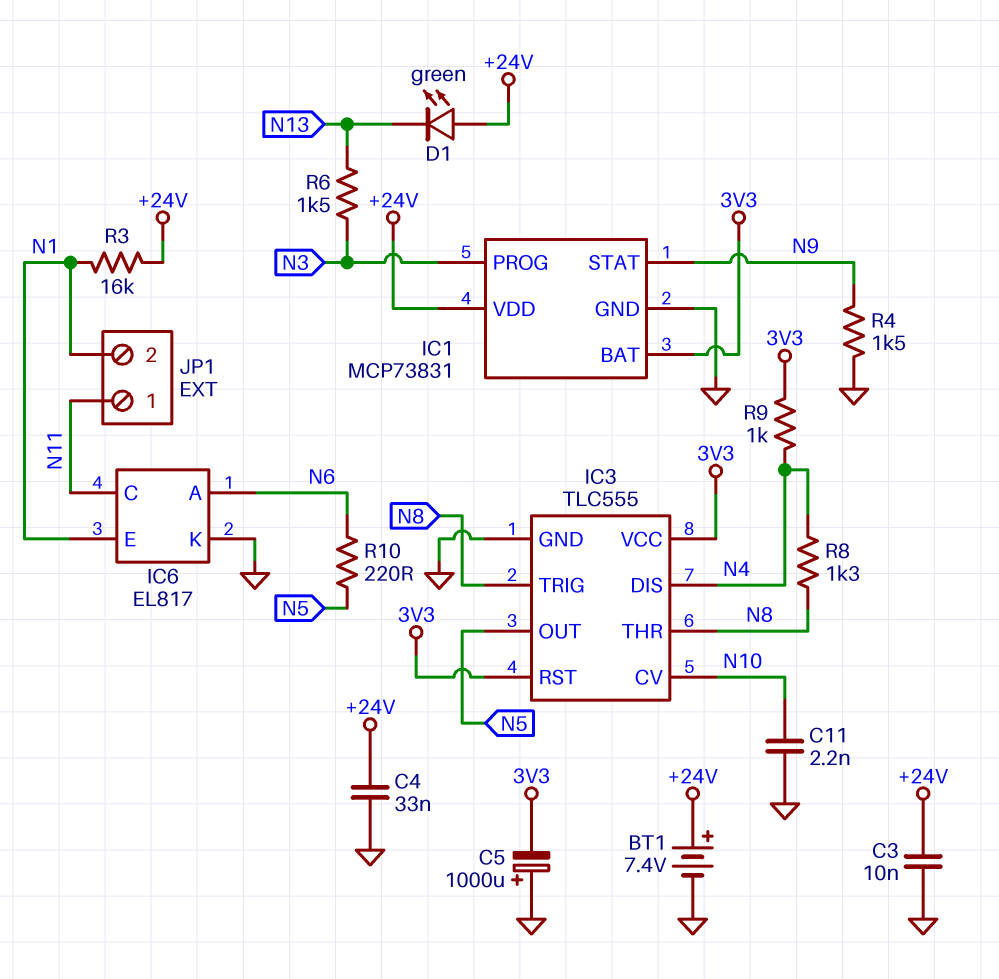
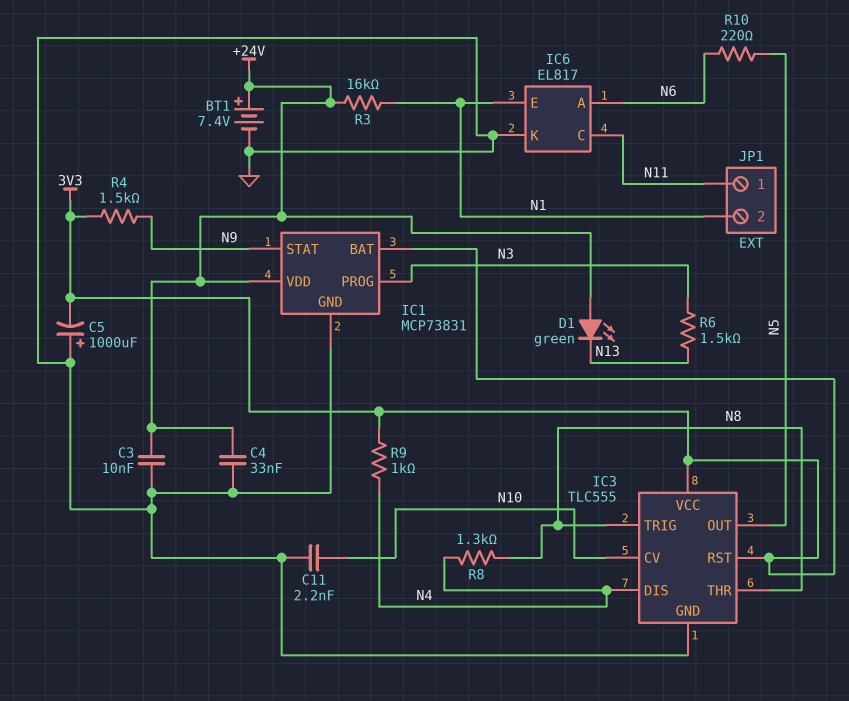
R4: 1.5k (GND, N9) -> 1.5k (3V3, N9)

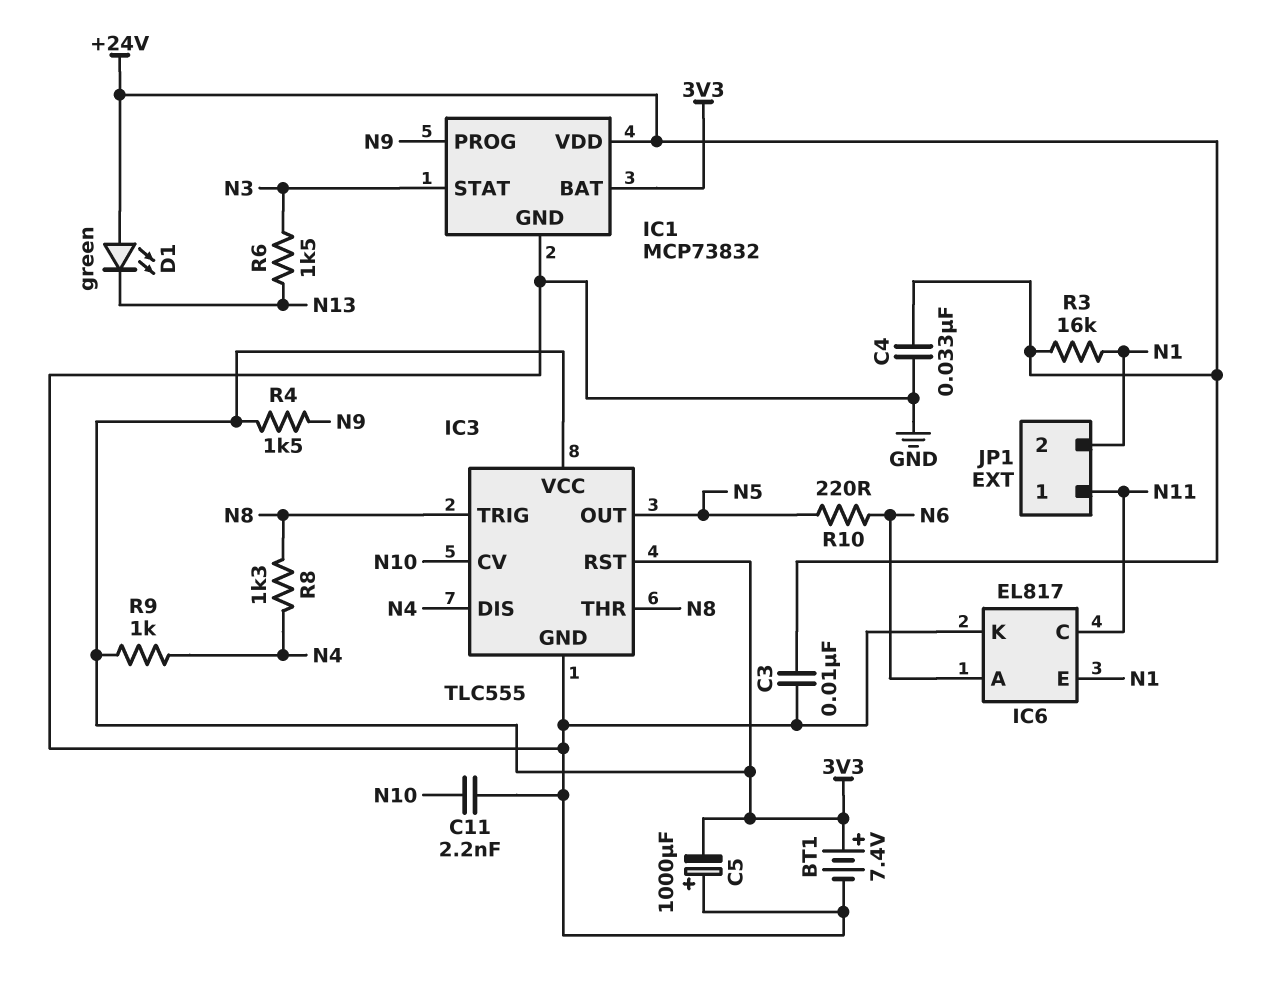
BT1: 7.4V (plus +24V, minus GND) -> 7.4V (plus 3V3, minus GND)
IC1: MCP73831 -> MCP73832
IC1 pin PROG: N3 -> N9
IC1 pin STAT: N9 -> N3

